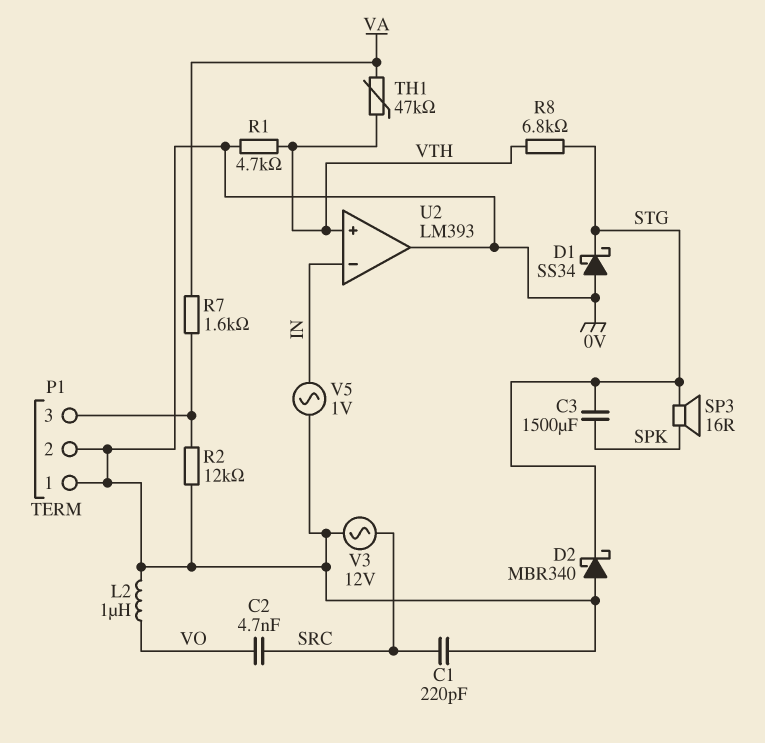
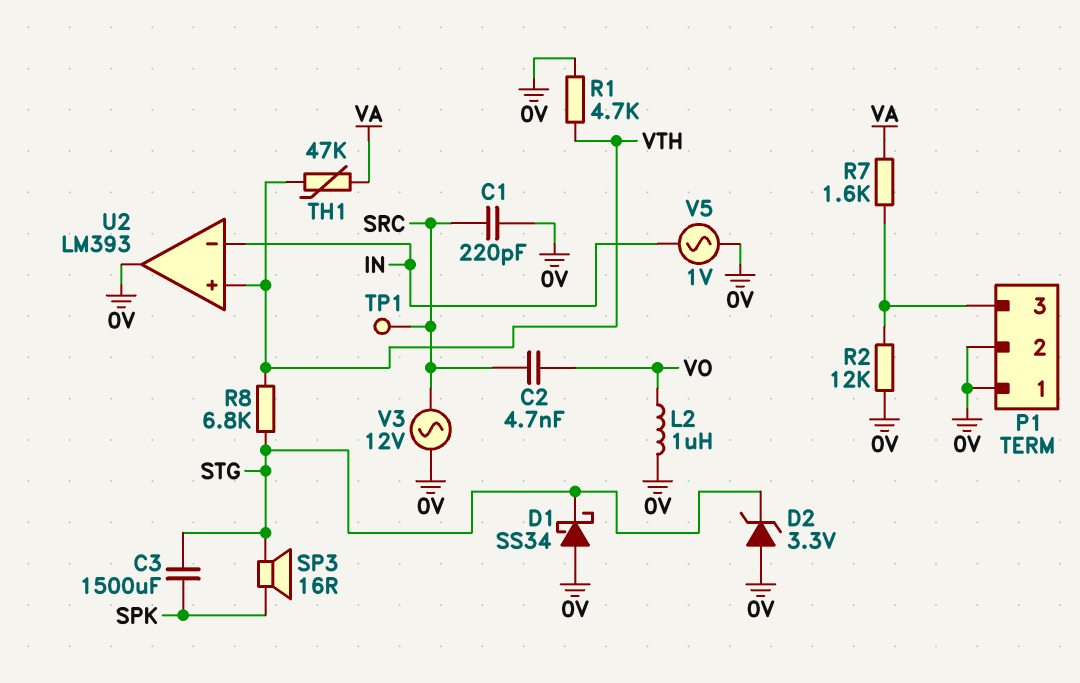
D2: schottky MBR340 (A 0V, K STG) -> zener 3.3V (A 0V, K STG)
TP1: none -> test point (SRC)

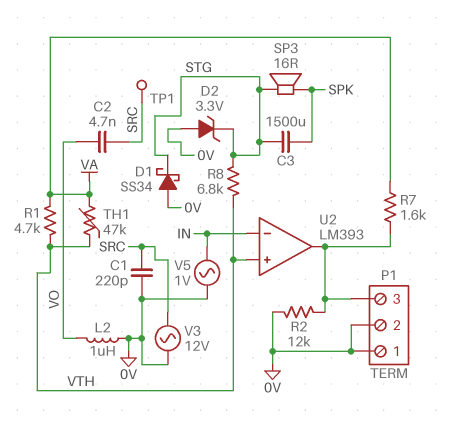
R1: 4.7k (0V, VTH) -> 4.7k (VA, VTH)
U2 pin out: 0V -> P1/3

